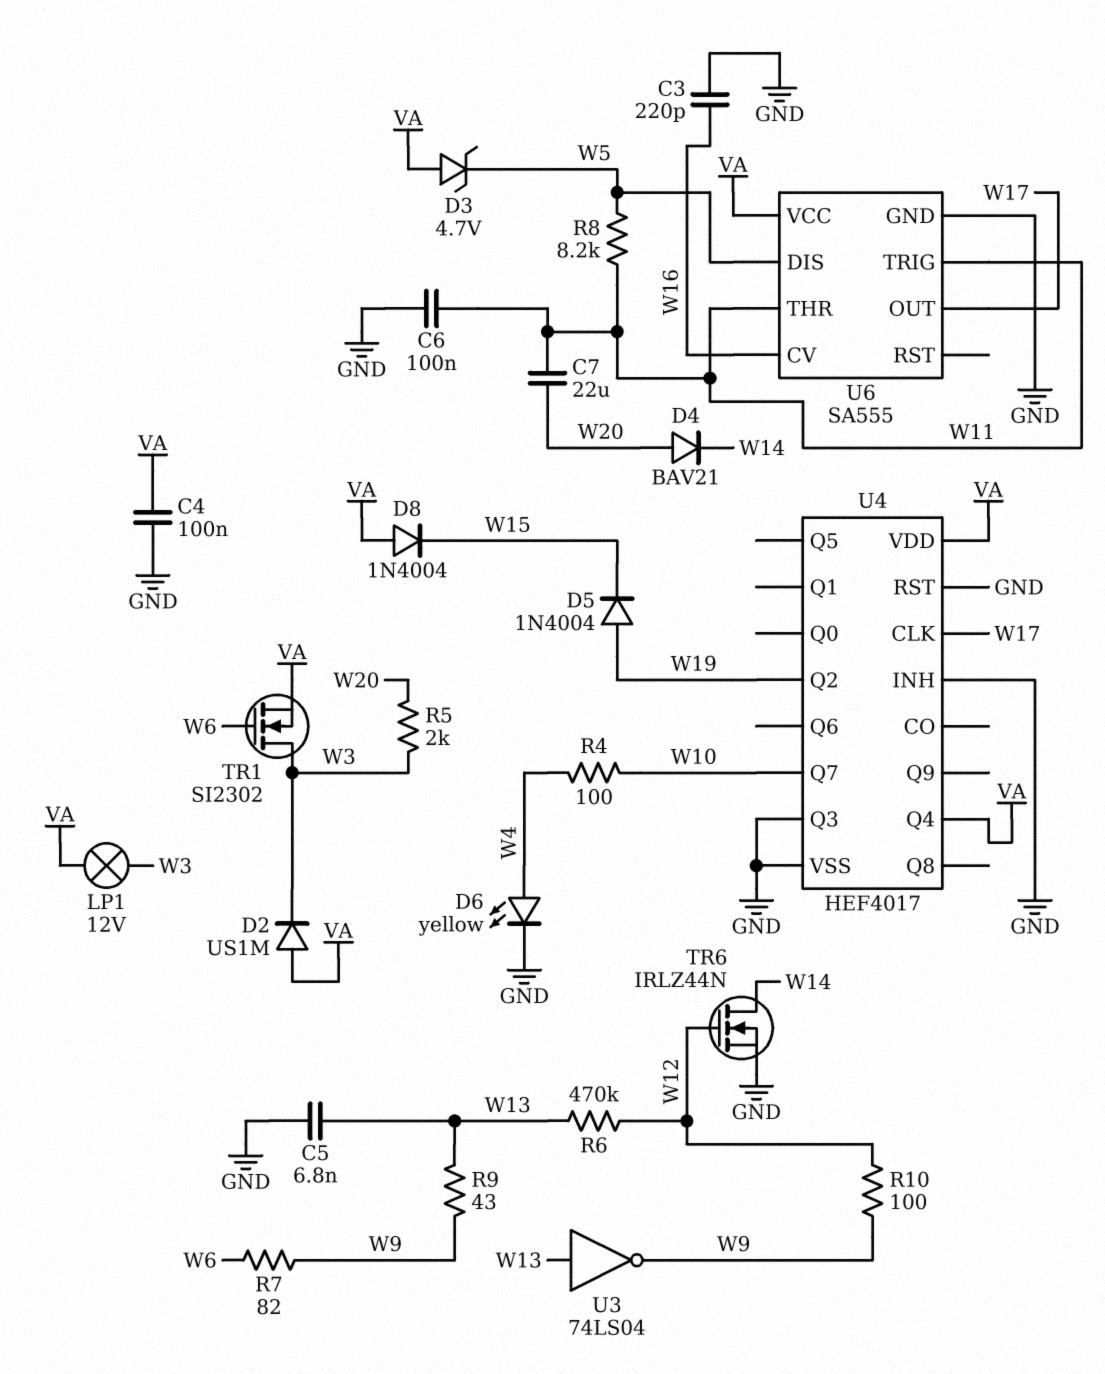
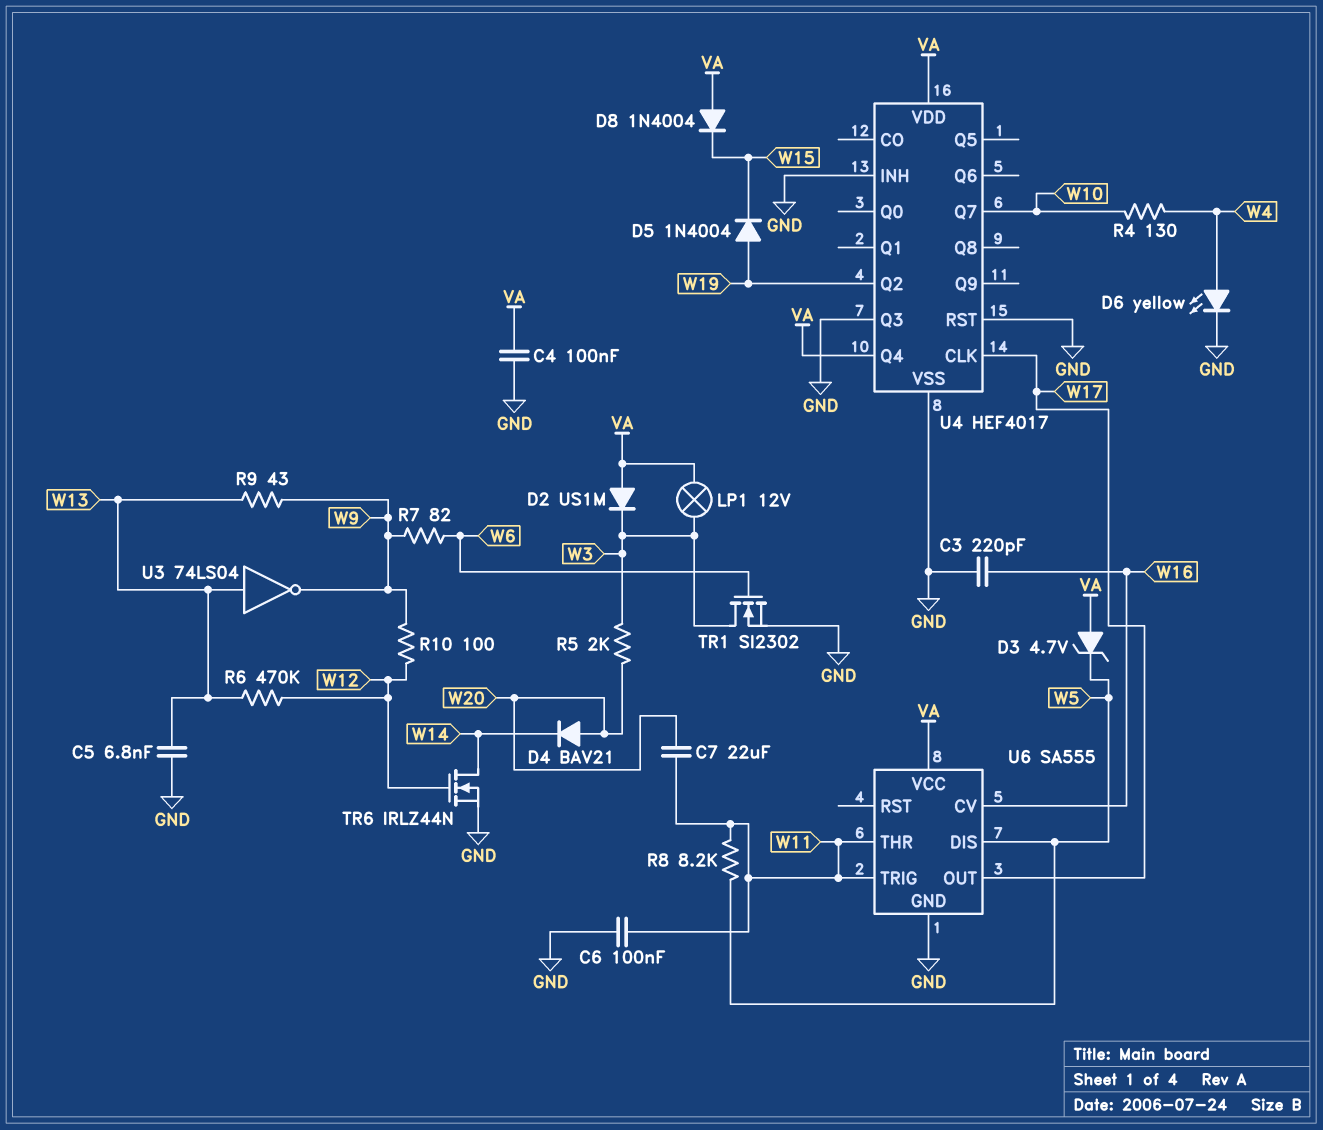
R4: 100 (W4, W10) -> 130 (W4, W10)
TR1: NMOS SI2302 (G W6, D W3, S VA) -> NMOS SI2302 (G W6, D W3, S GND)

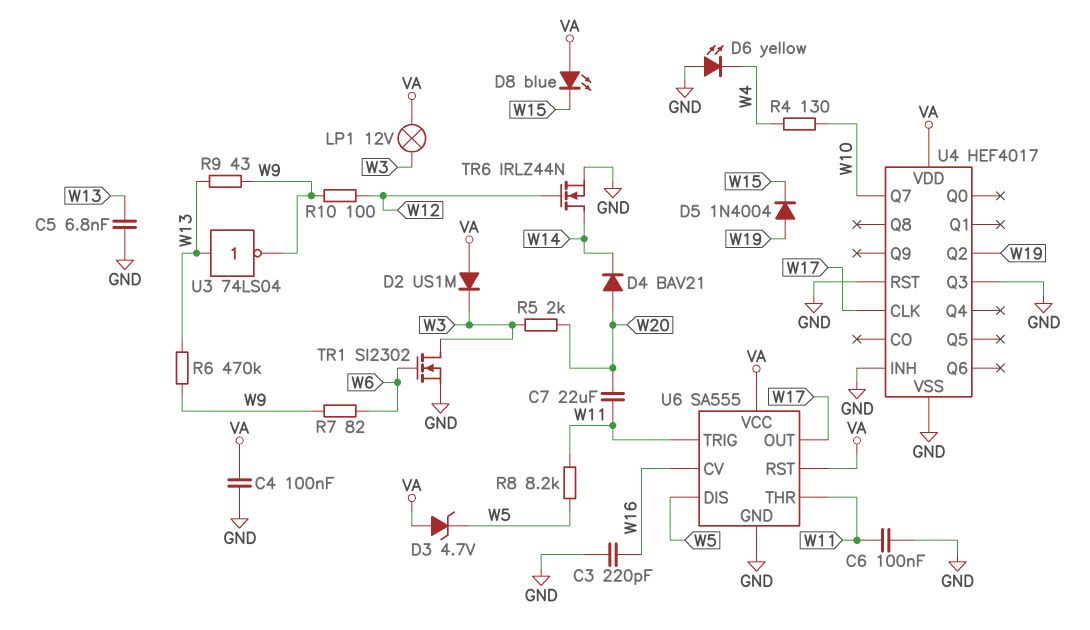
D6: LED yellow (A W4, K GND) -> LED yellow (A GND, K W4)
D8: diode 1N4004 (A VA, K W15) -> LED blue (A VA, K W15)
R6: 470k (W12, W13) -> 470k (W9, W13)
U4 pin Q4: VA -> none
U6 pin RST: none -> VA

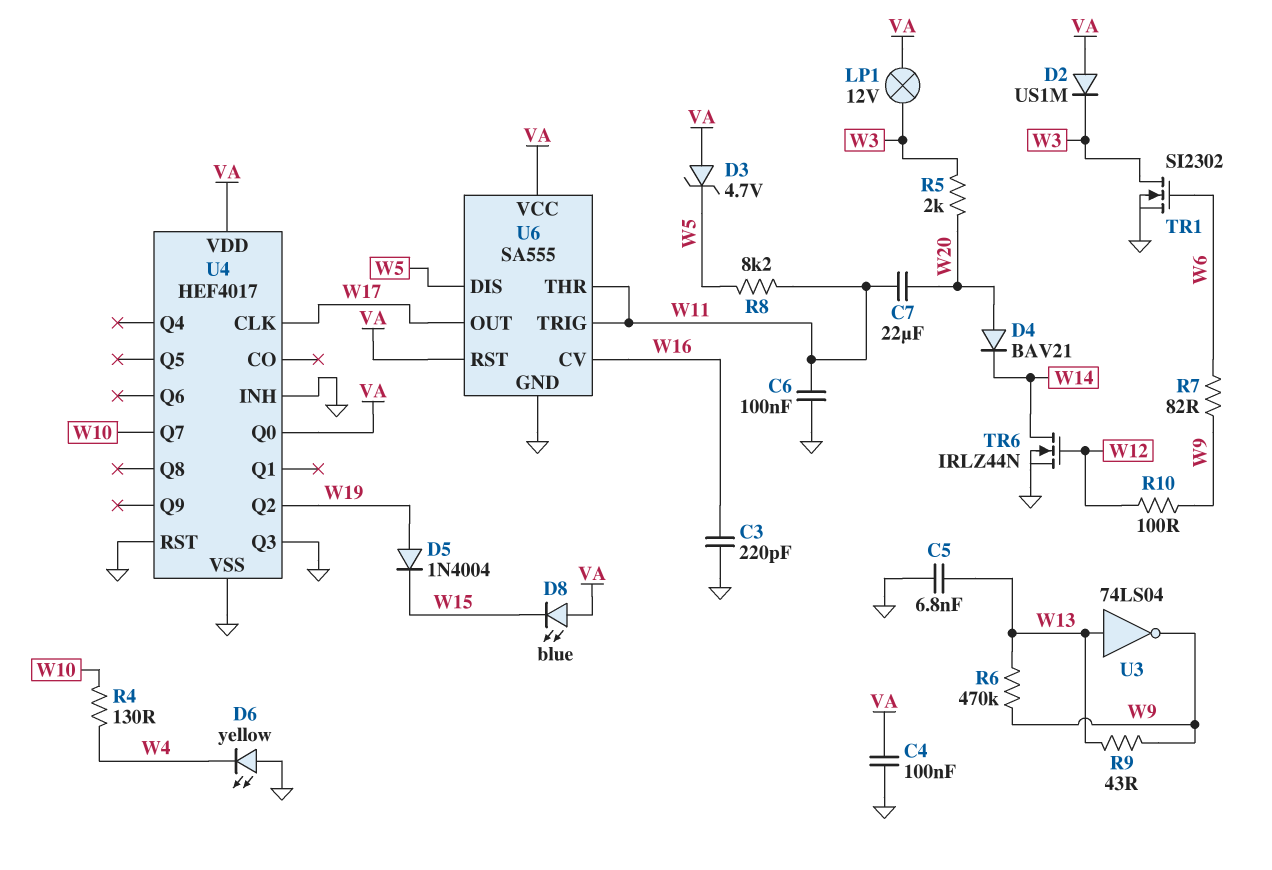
U4 pin Q0: none -> VA

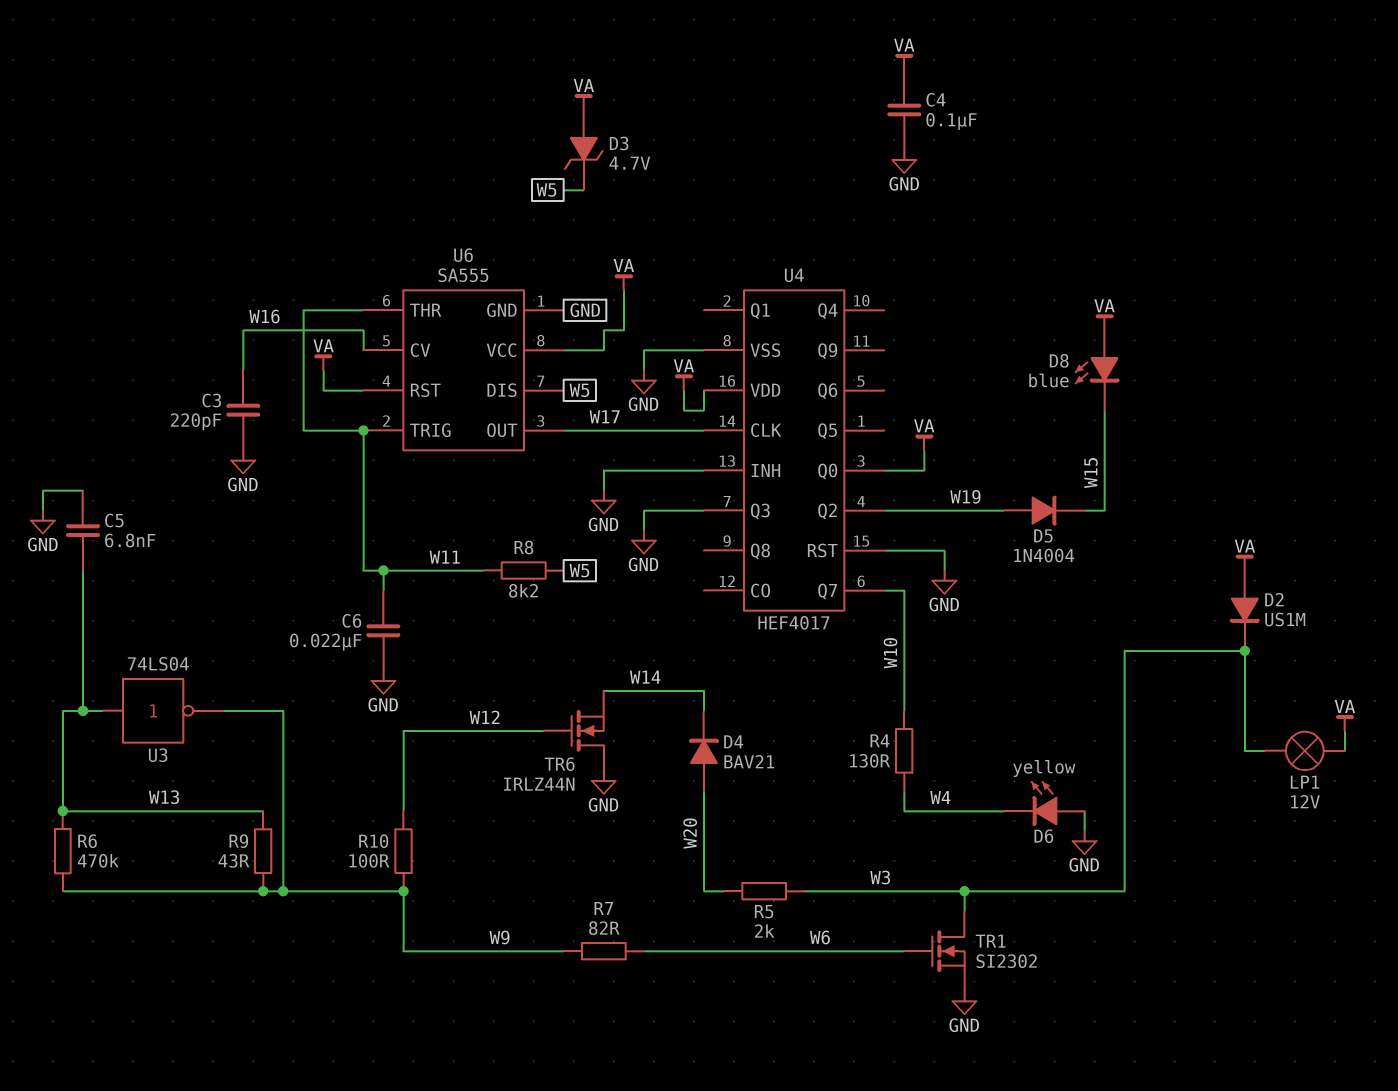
C6: 100nF (GND, W11) -> 22nF (GND, W11)
C7: 22uF (W11, W20) -> none
TR6: NMOS IRLZ44N (G W12, D W14, S GND) -> NMOS IRLZ44N (G W12, D GND, S W14)

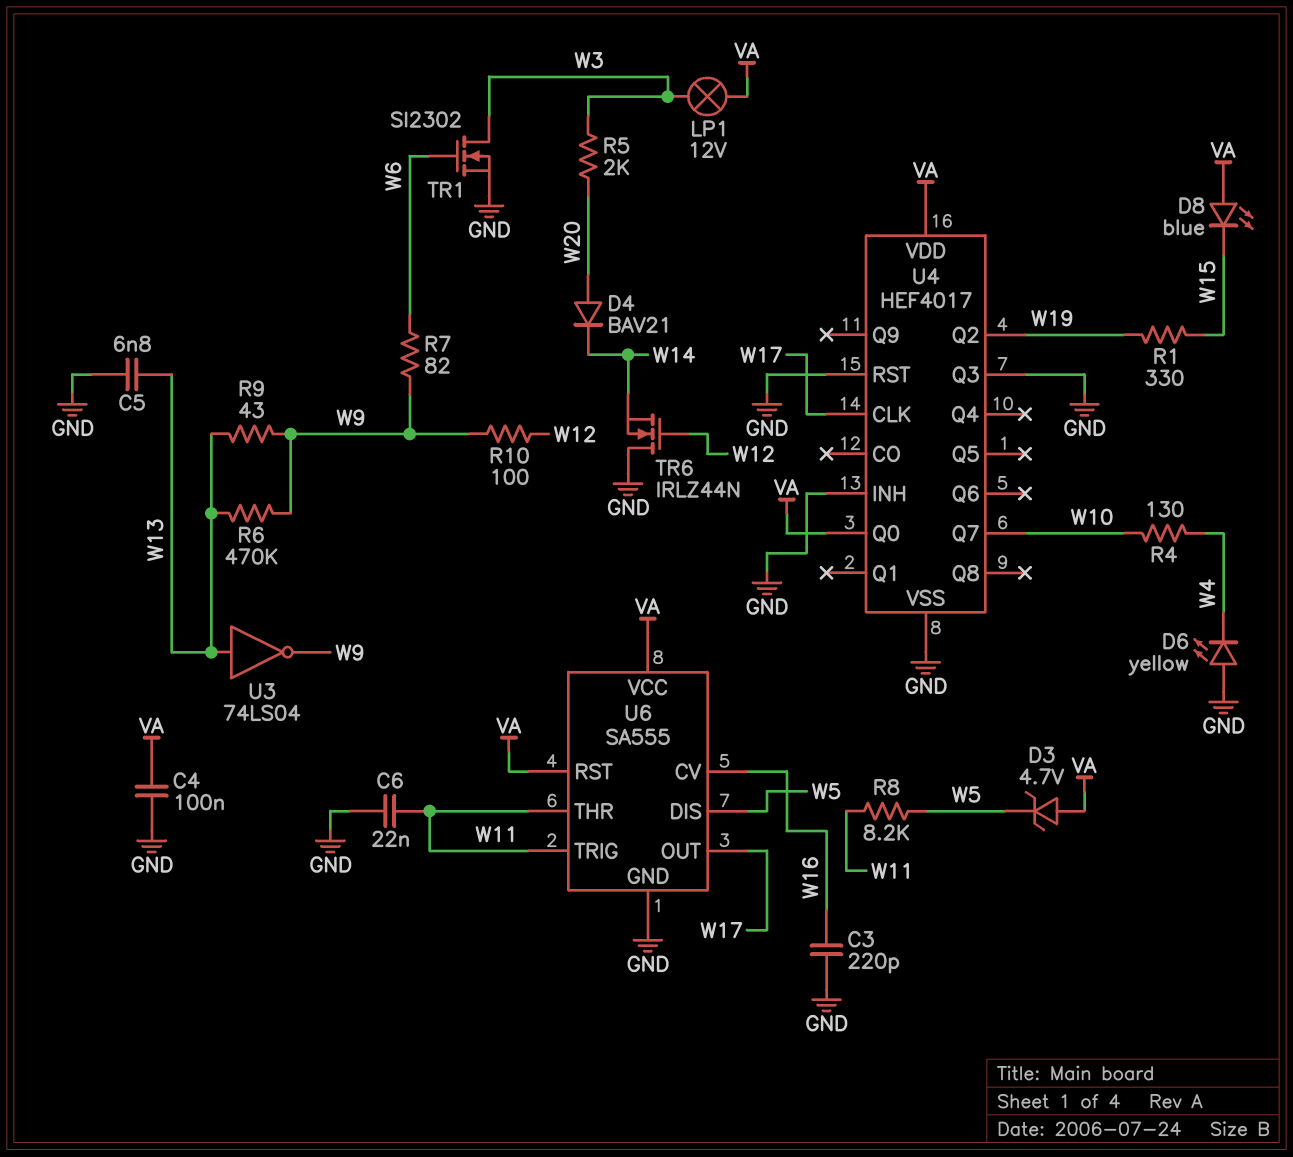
D2: diode US1M (A VA, K W3) -> none
D5: diode 1N4004 (A W19, K W15) -> none
R1: none -> 330 (W15, W19)

